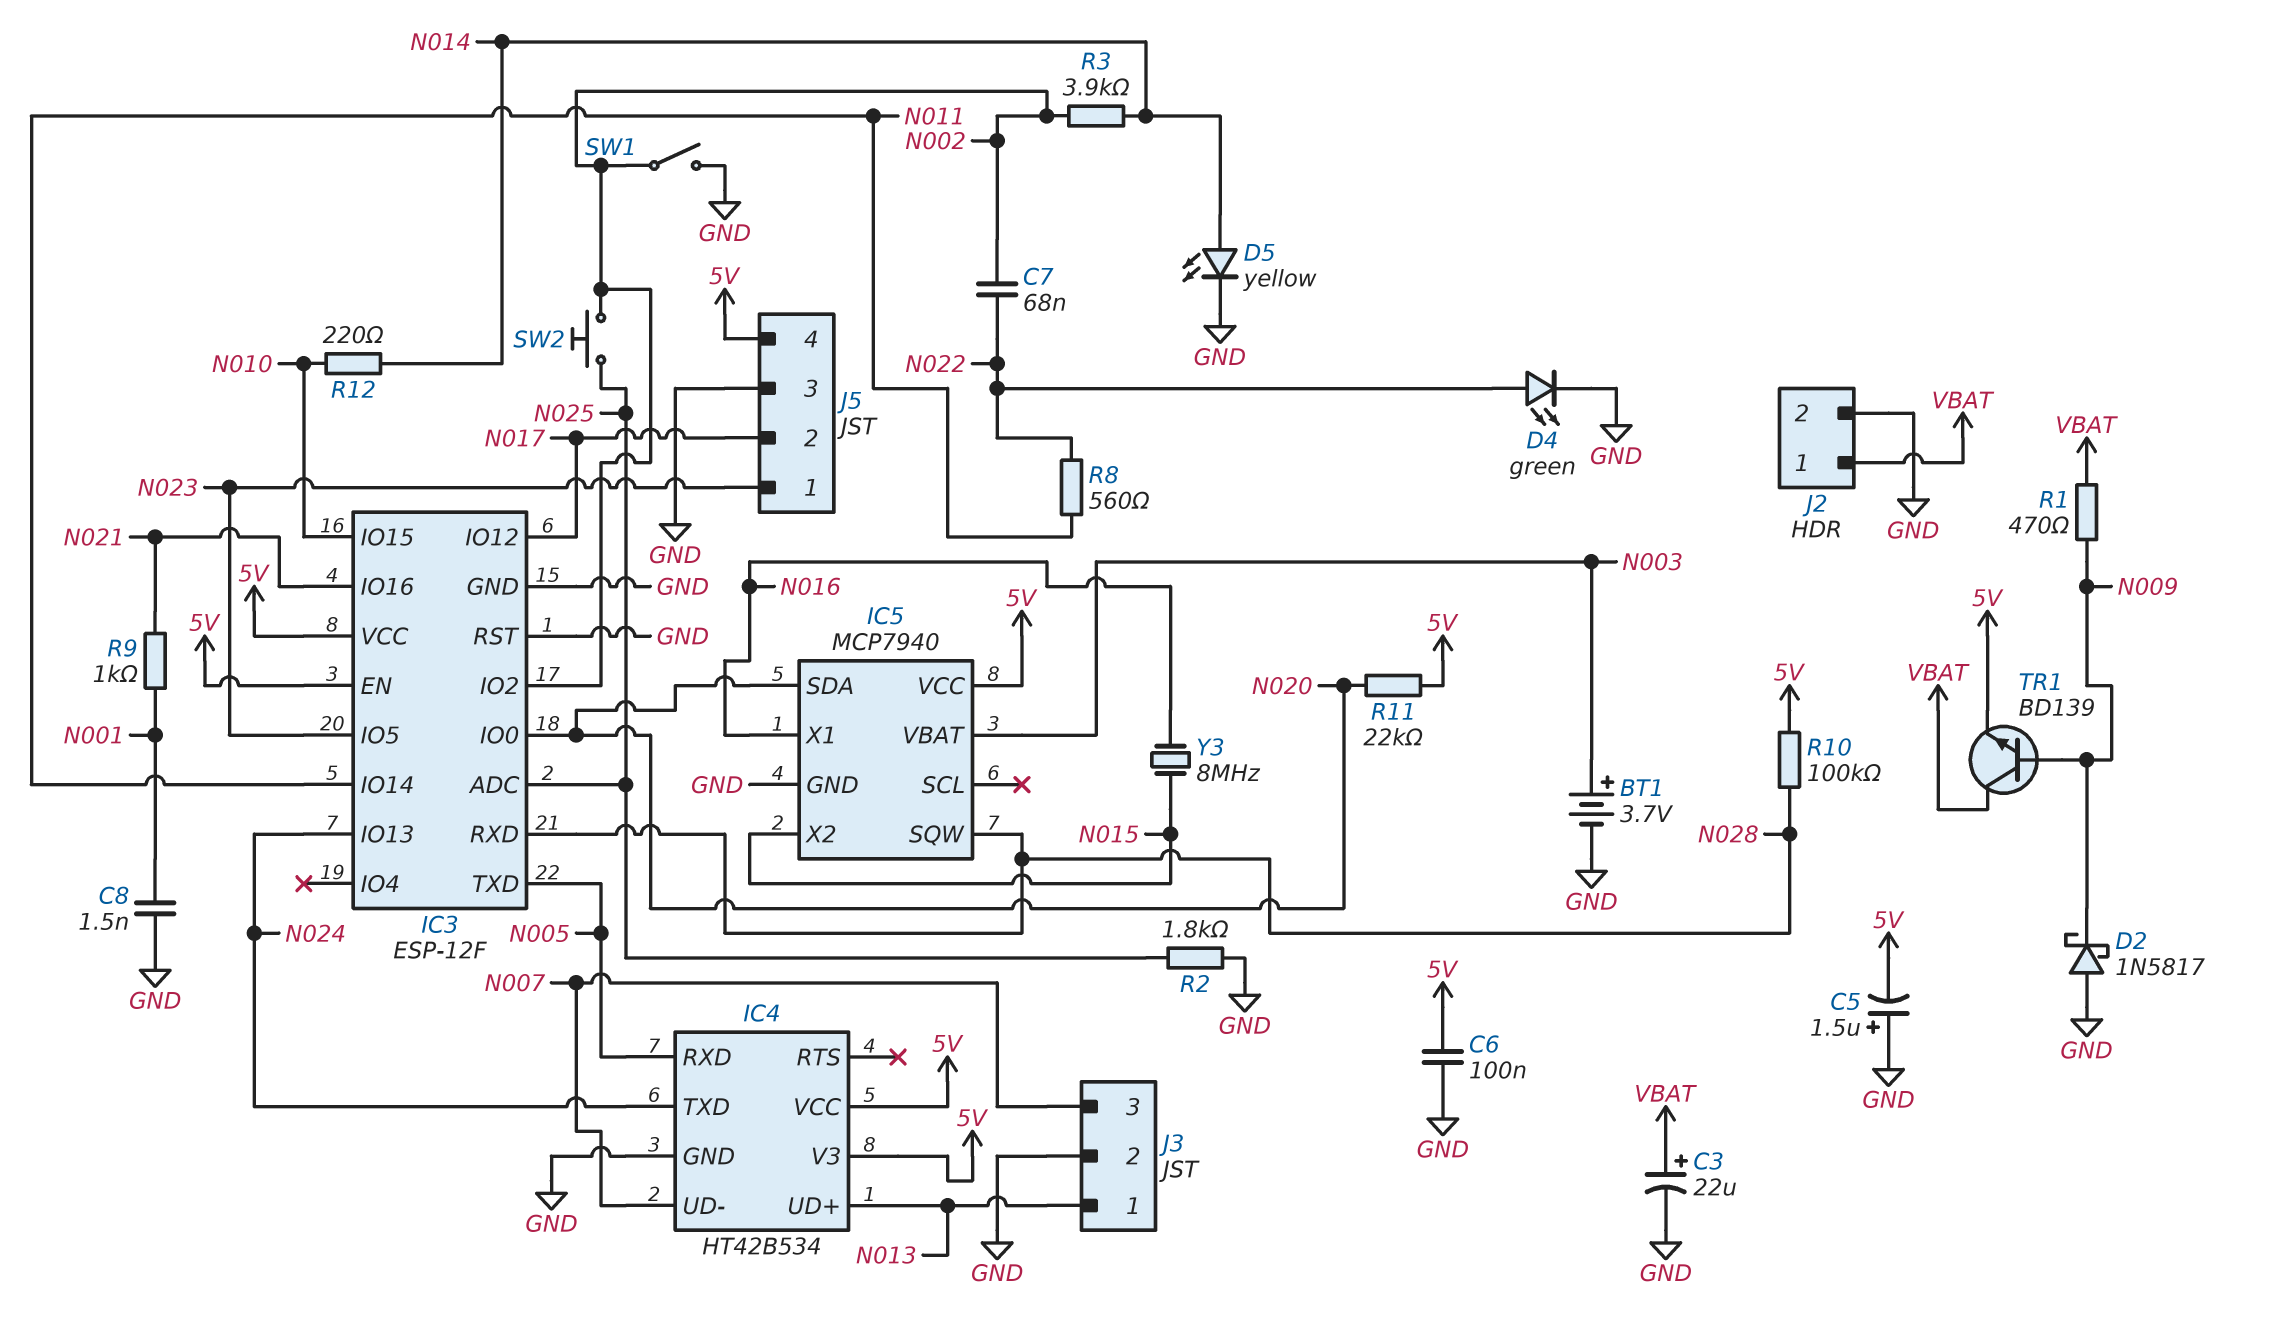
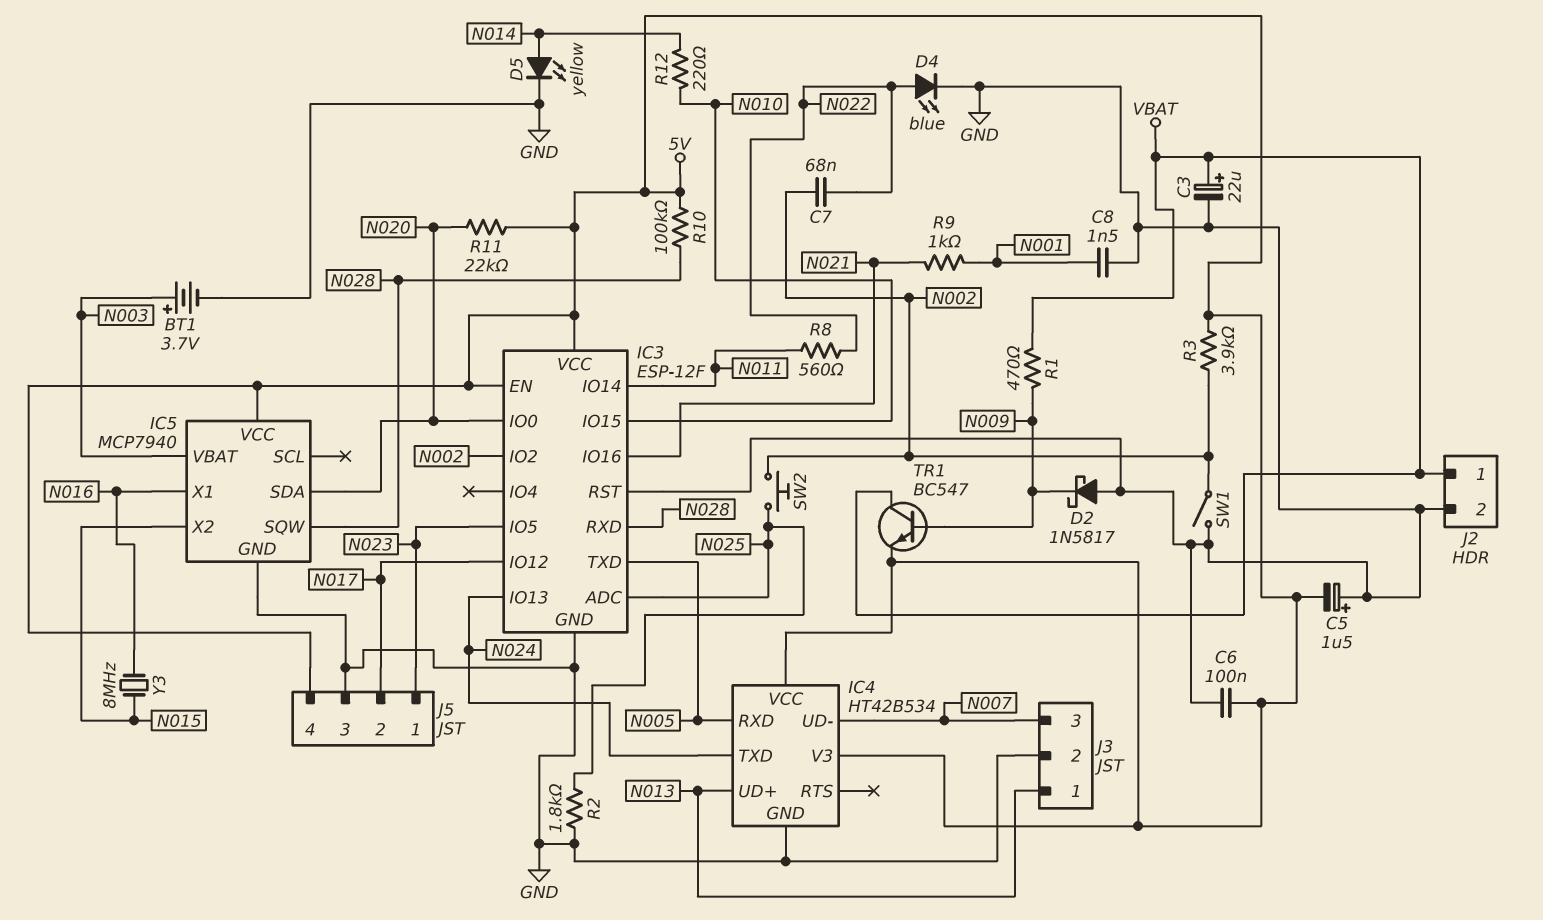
D4: LED green (A N022, K GND) -> LED blue (A N022, K GND)
R3: 3.9k (N002, N014) -> 3.9k (5V, N002)
TR1: NPN BD139 (B N009, C VBAT, E 5V) -> NPN BC547 (B N009, C VBAT, E 5V)

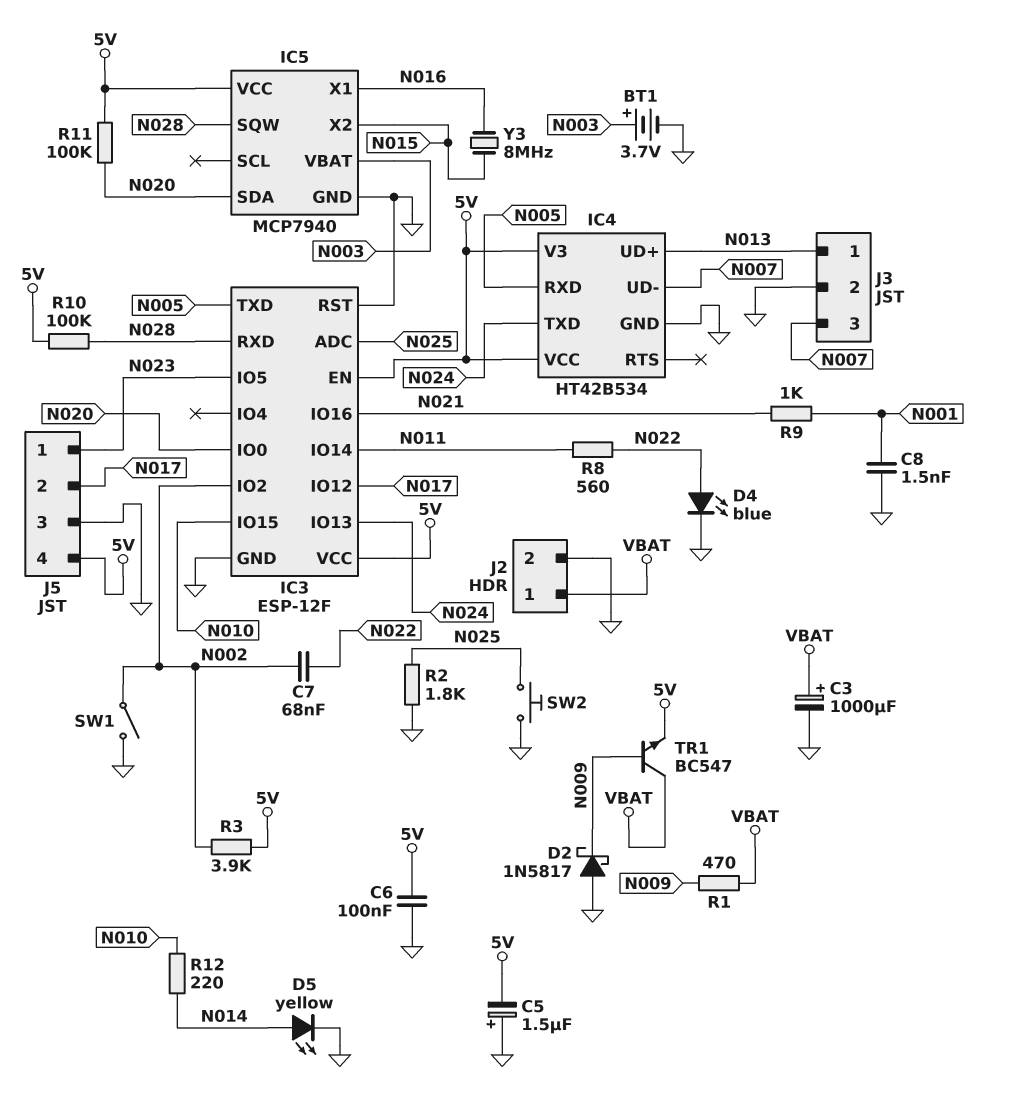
C3: 22uF (plus VBAT, minus GND) -> 1000uF (plus VBAT, minus GND)
R11: 22k (5V, N020) -> 100k (5V, N020)
SW2: button (N002, N025) -> button (GND, N025)

